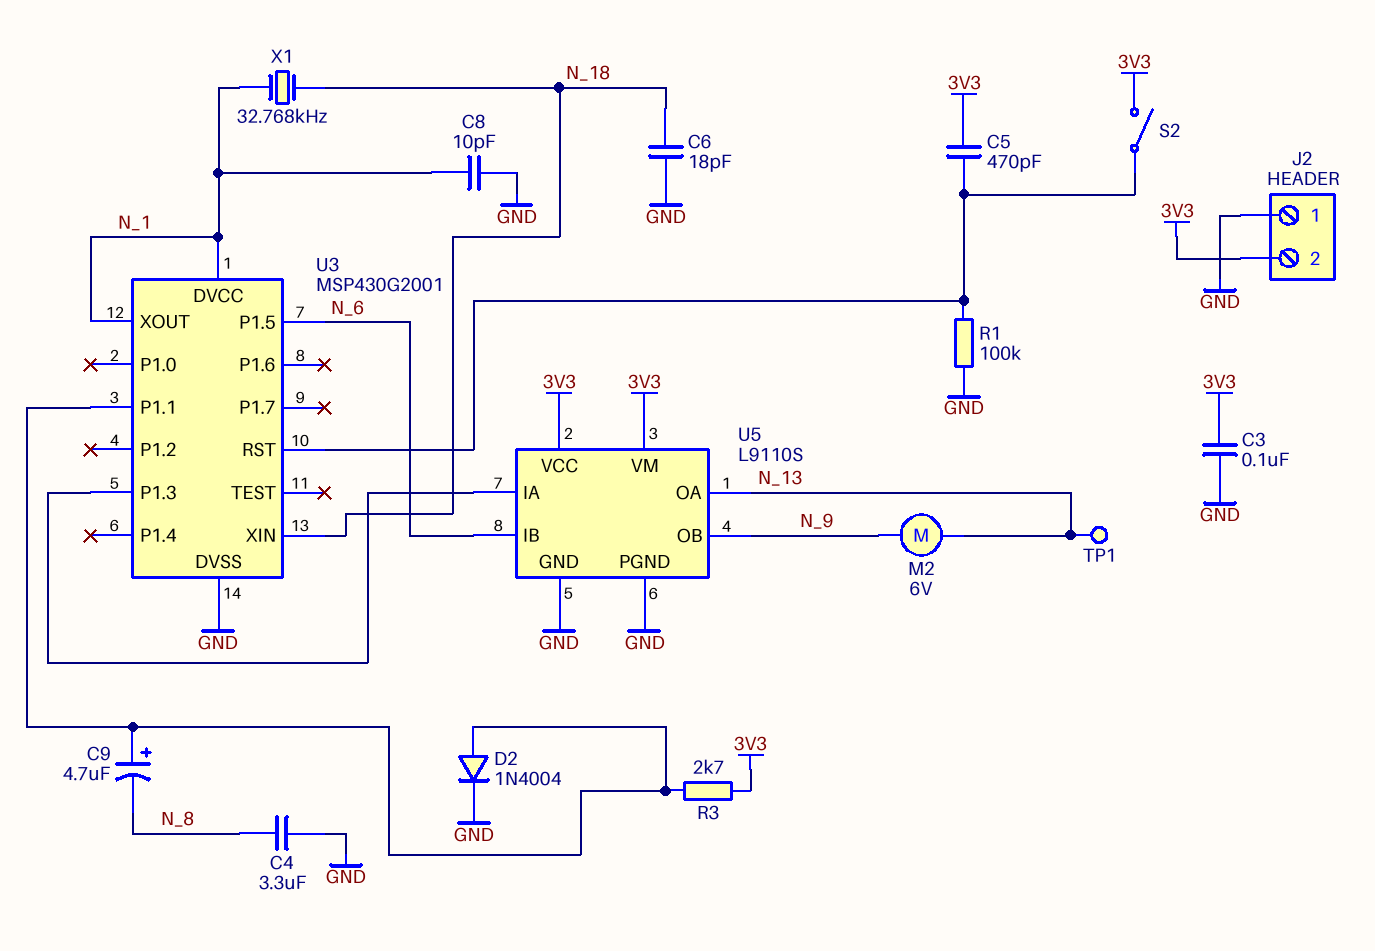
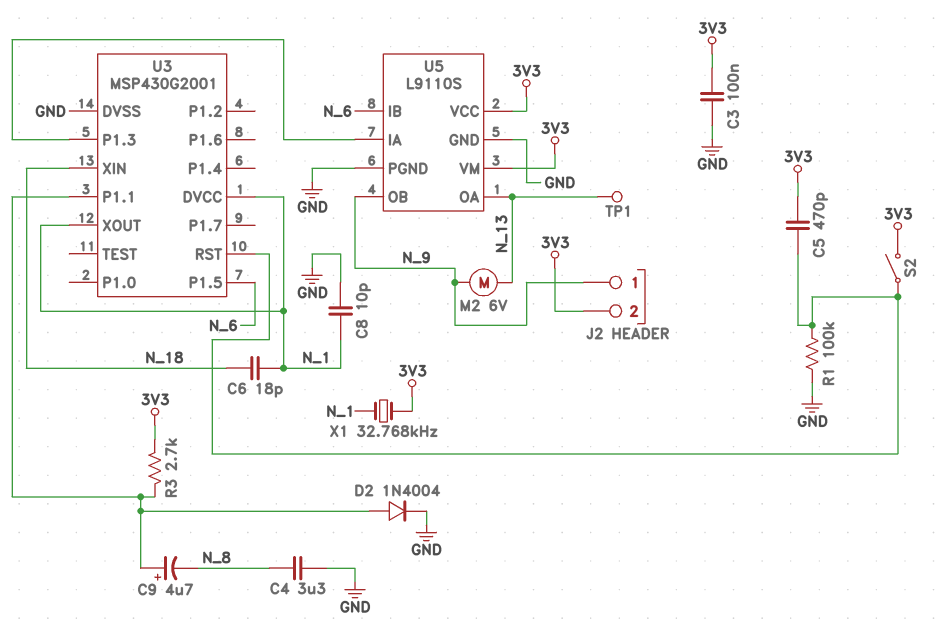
C6: 18pF (GND, N_18) -> 18pF (N_1, N_18)
J2 pin 1: GND -> N_9
X1: 32.768kHz (N_1, N_18) -> 32.768kHz (3V3, N_1)

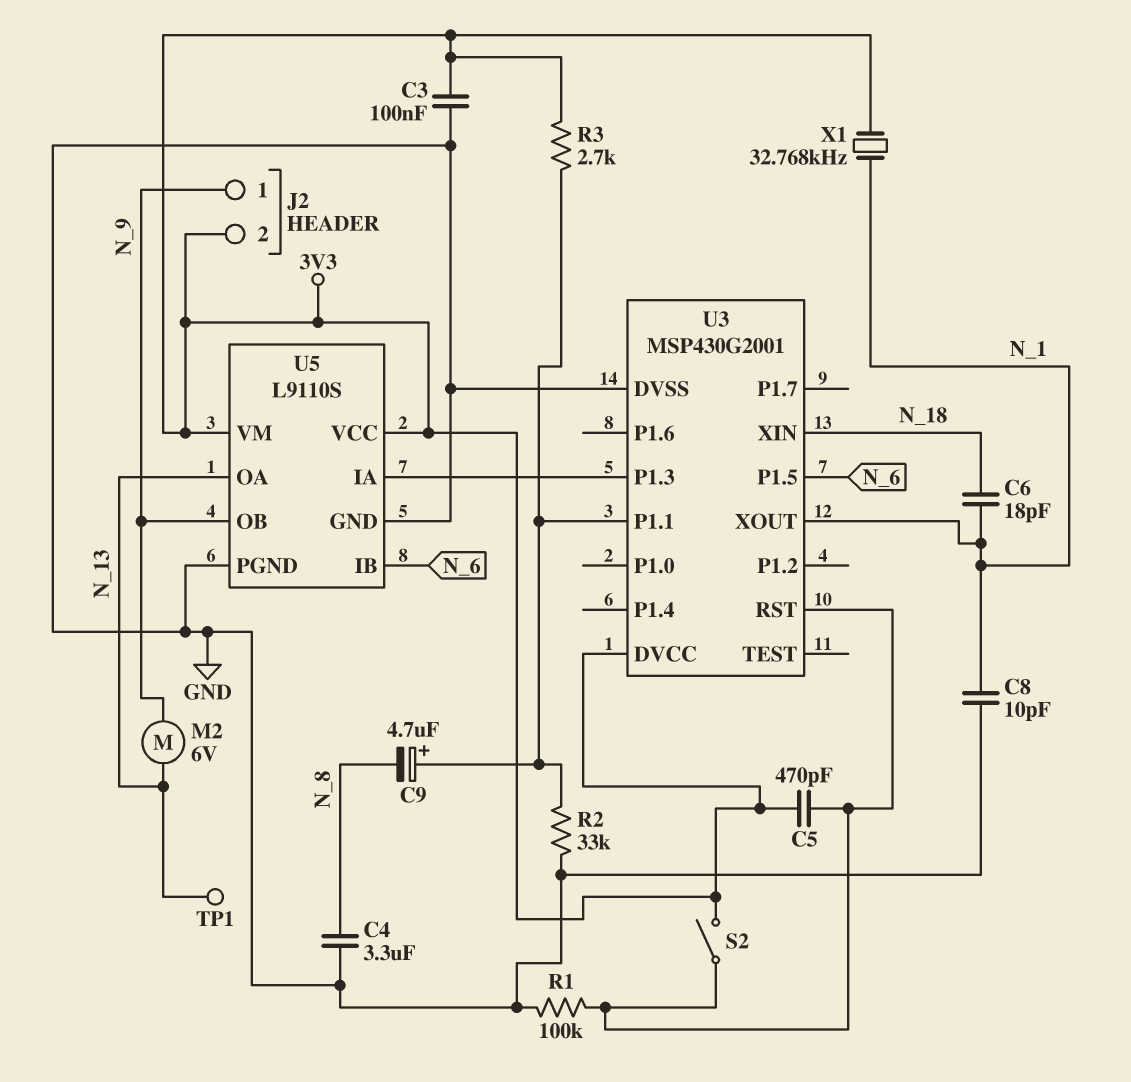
D2: diode 1N4004 (A U3/P1.1, K GND) -> none
R2: none -> 33k (GND, U3/P1.1)
U3 pin DVCC: N_1 -> 3V3

